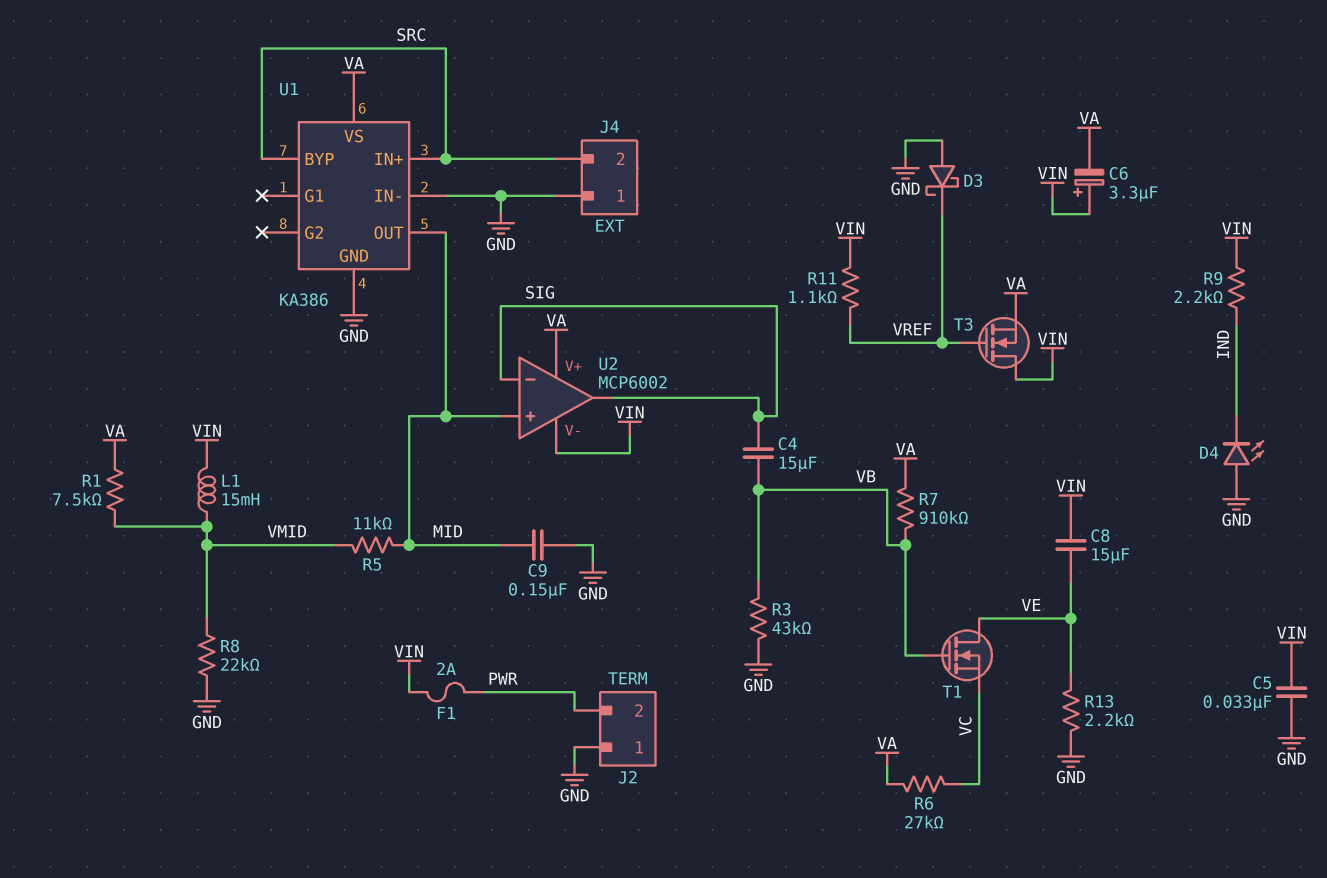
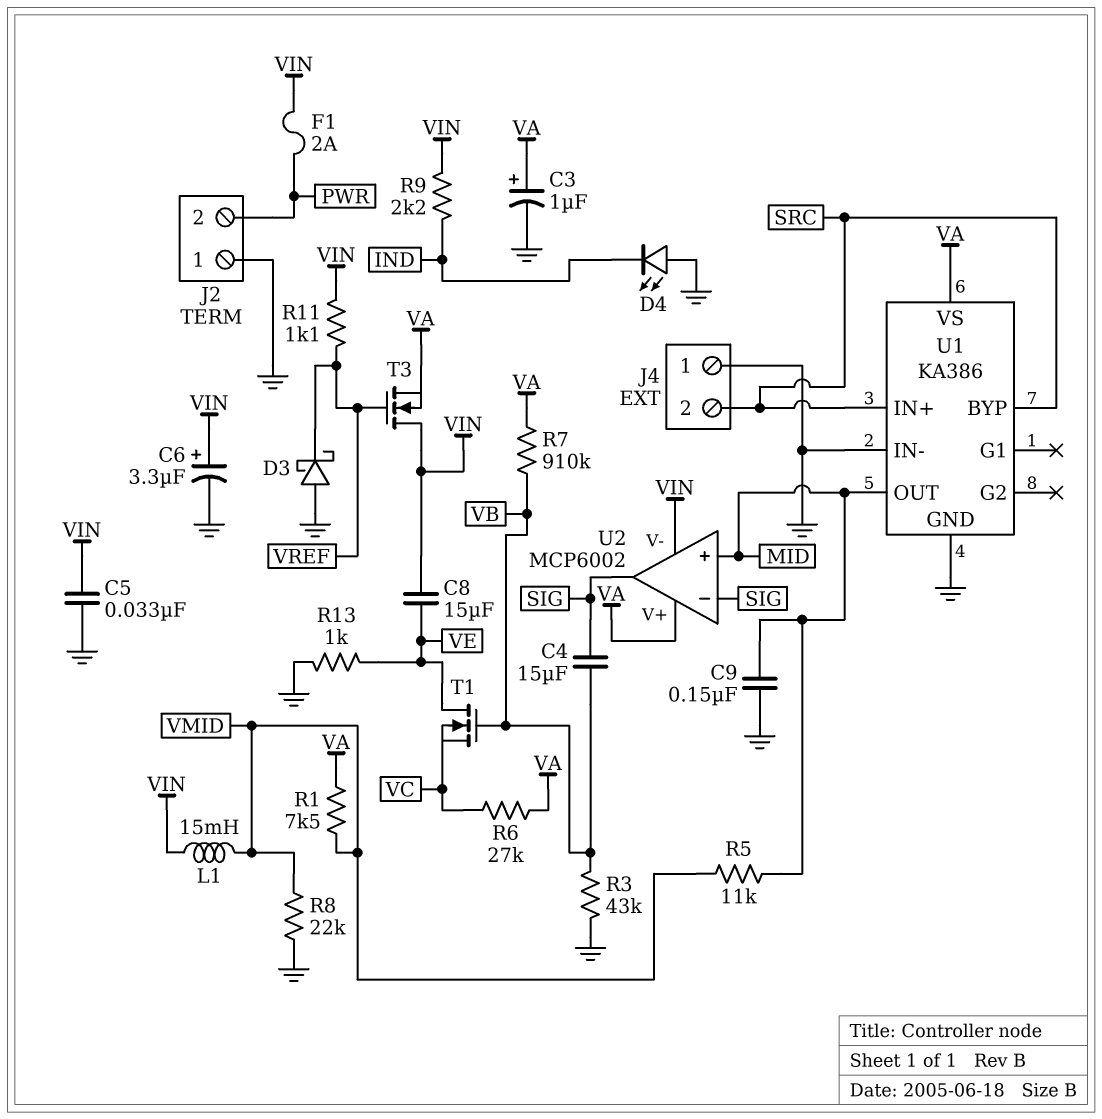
C3: none -> 1uF (plus VA, minus GND)
C6: 3.3uF (plus VIN, minus VA) -> 3.3uF (plus VIN, minus GND)
R13: 2.2k (GND, VE) -> 1k (GND, VE)

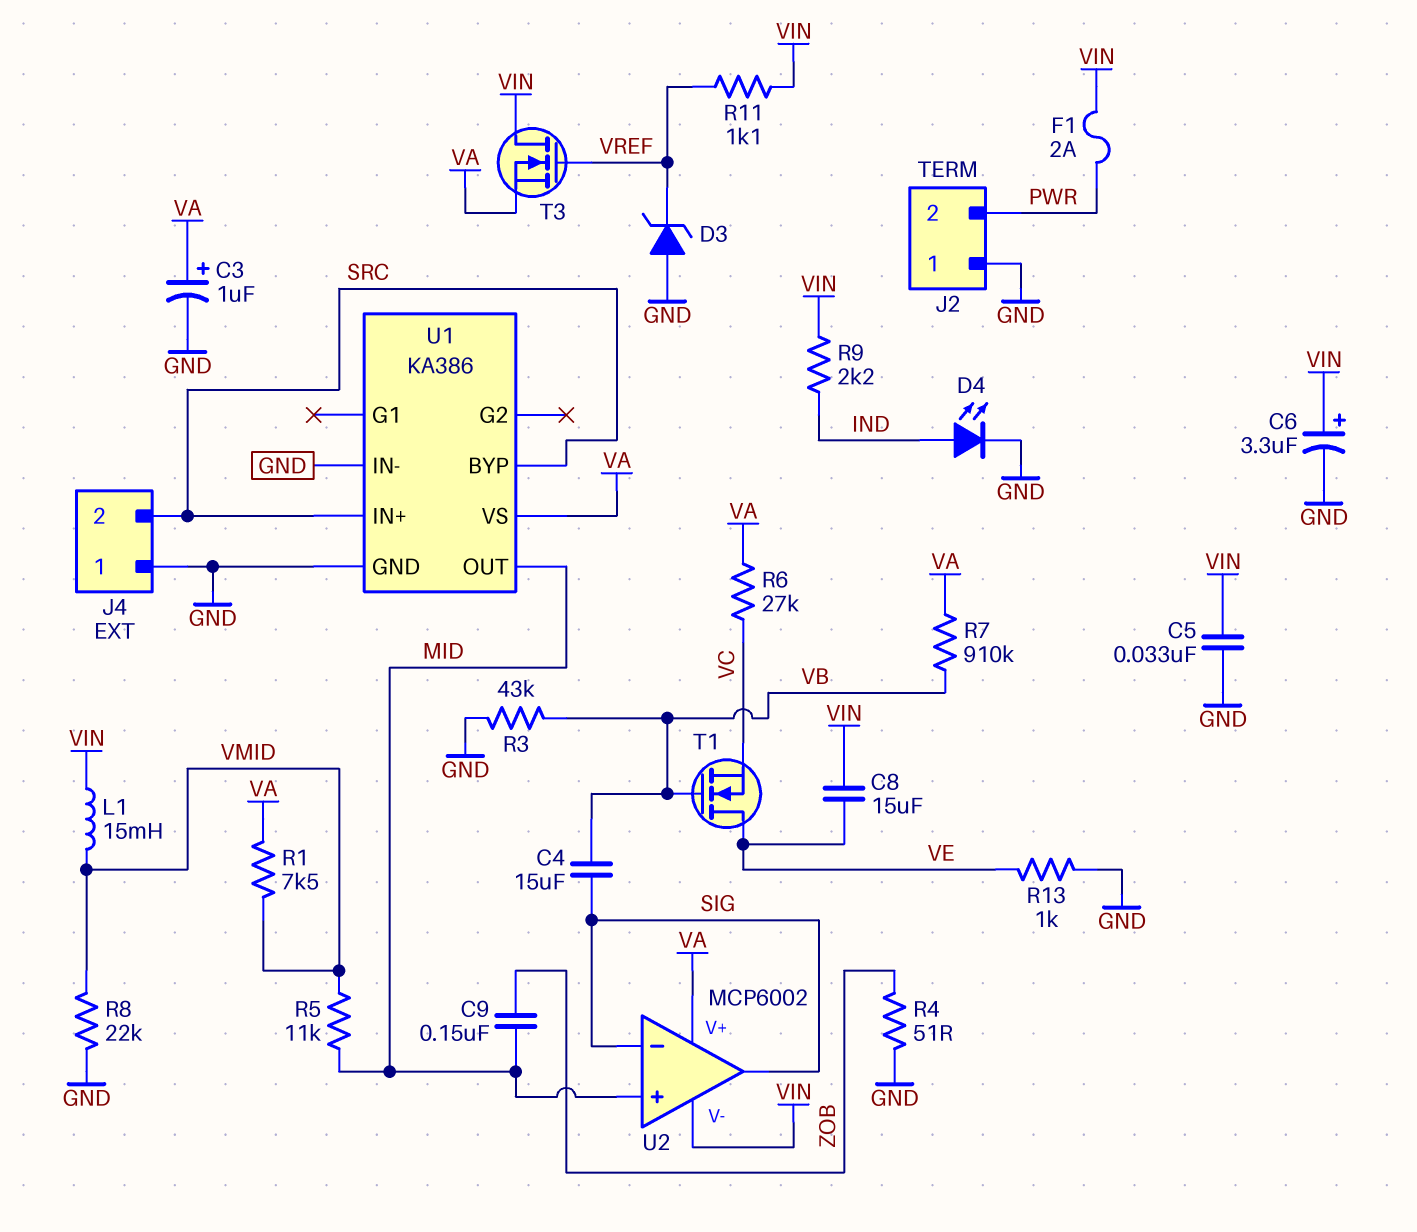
C9: 150nF (GND, MID) -> 150nF (MID, ZOB)
D3: schottky (A GND, K VREF) -> zener (A GND, K VREF)
D4: LED (A GND, K IND) -> LED (A IND, K GND)
R4: none -> 51 (GND, ZOB)

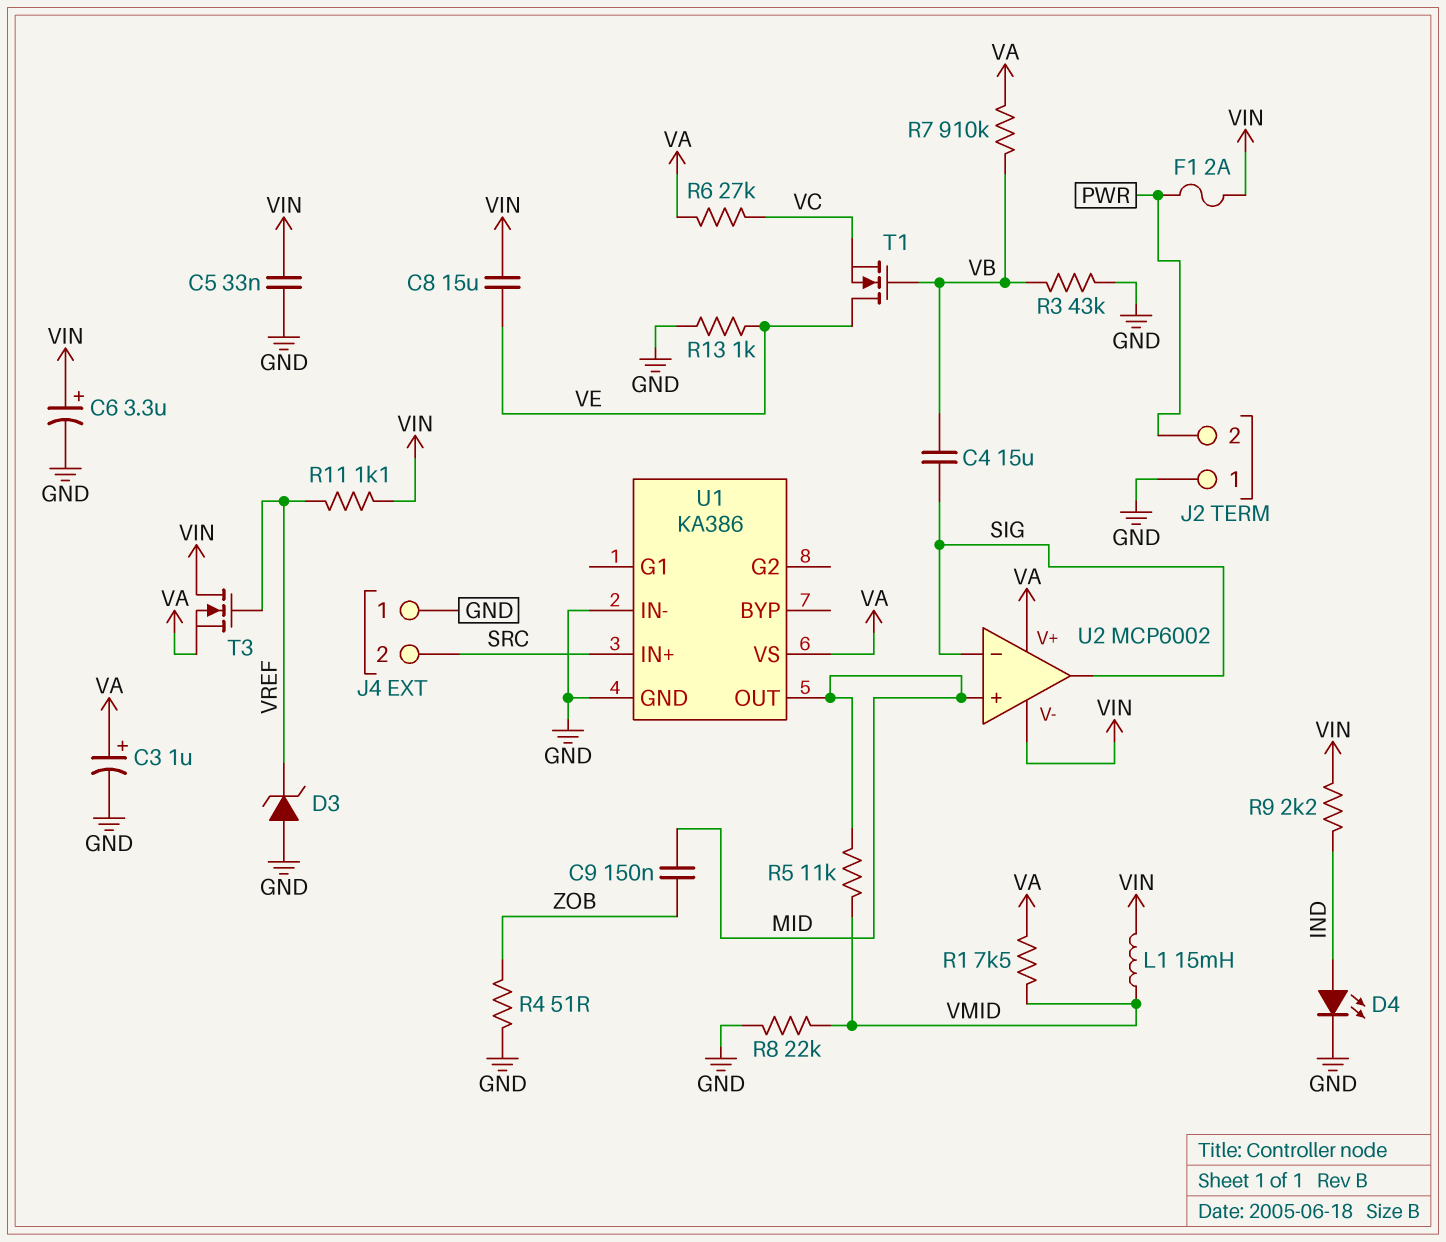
U1 pin BYP: SRC -> none

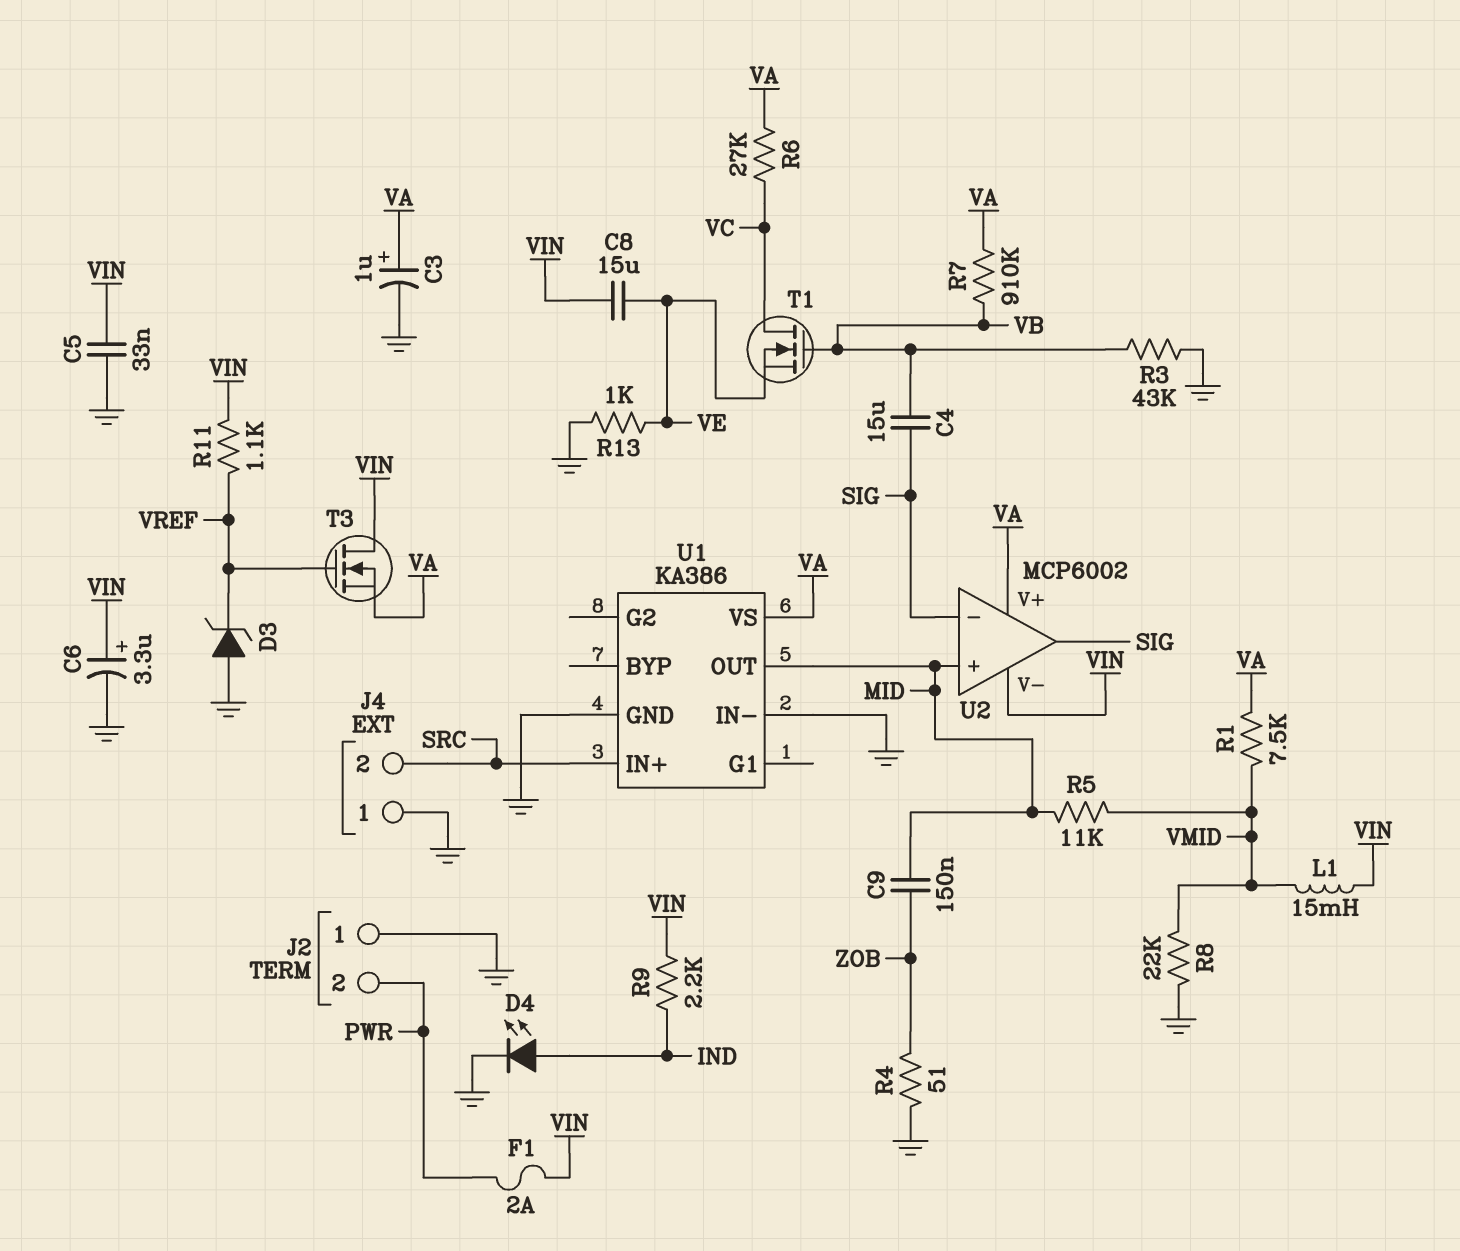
T1: NMOS (G VB, D VE, S VC) -> NMOS (G VB, D VC, S VE)

